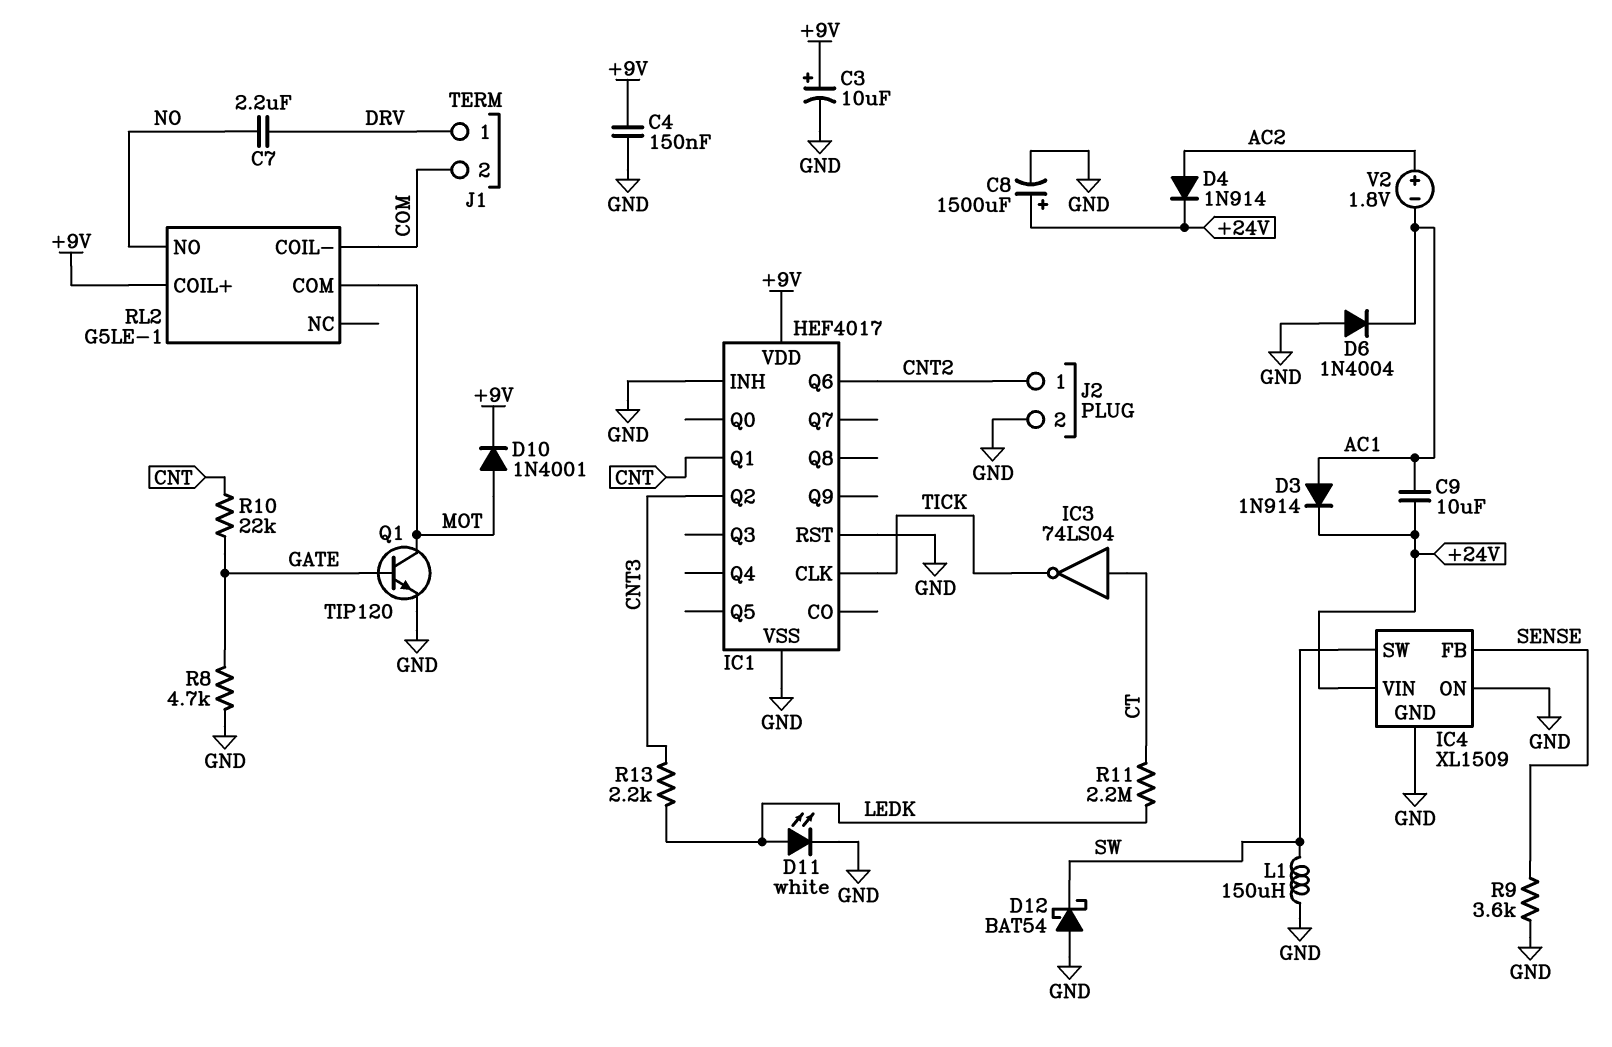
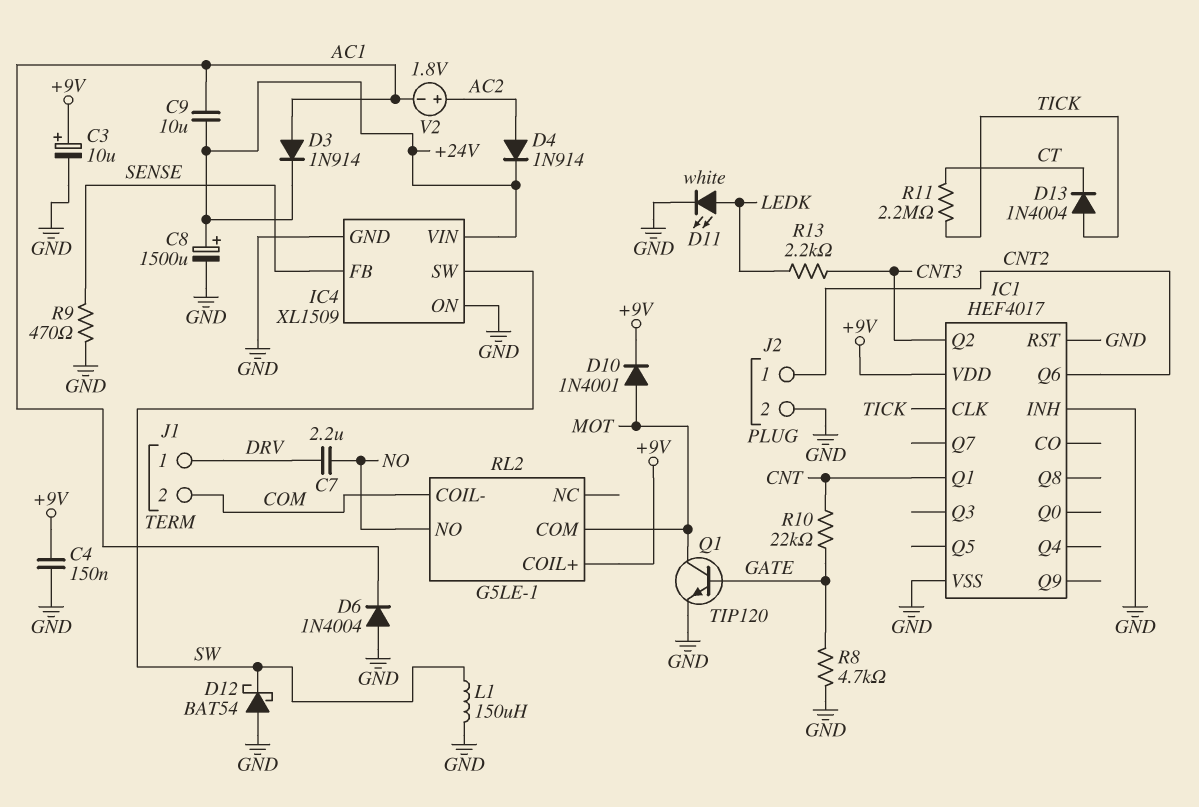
D13: none -> diode 1N4004 (A TICK, K CT)
IC3: NOT 74LS04 (in CT, out TICK) -> none
R9: 3.6k (GND, SENSE) -> 470 (GND, SENSE)
R11: 2.2M (CT, LEDK) -> 2.2M (CT, TICK)

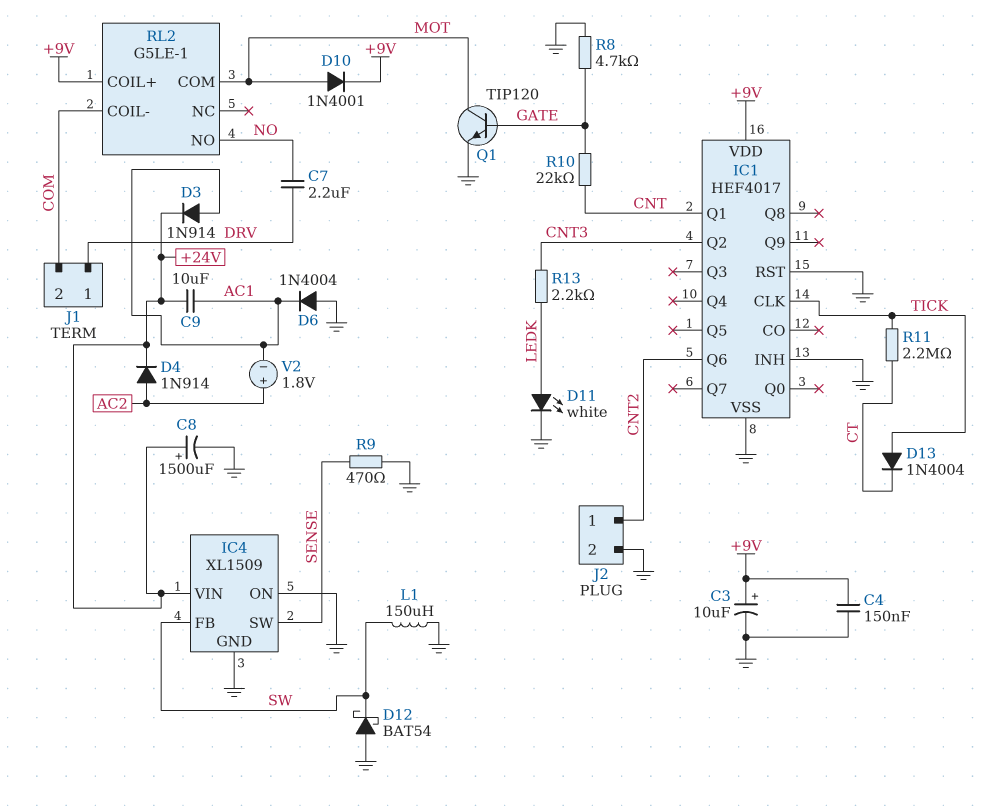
IC4 pin FB: SENSE -> SW
IC4 pin SW: SW -> SENSE

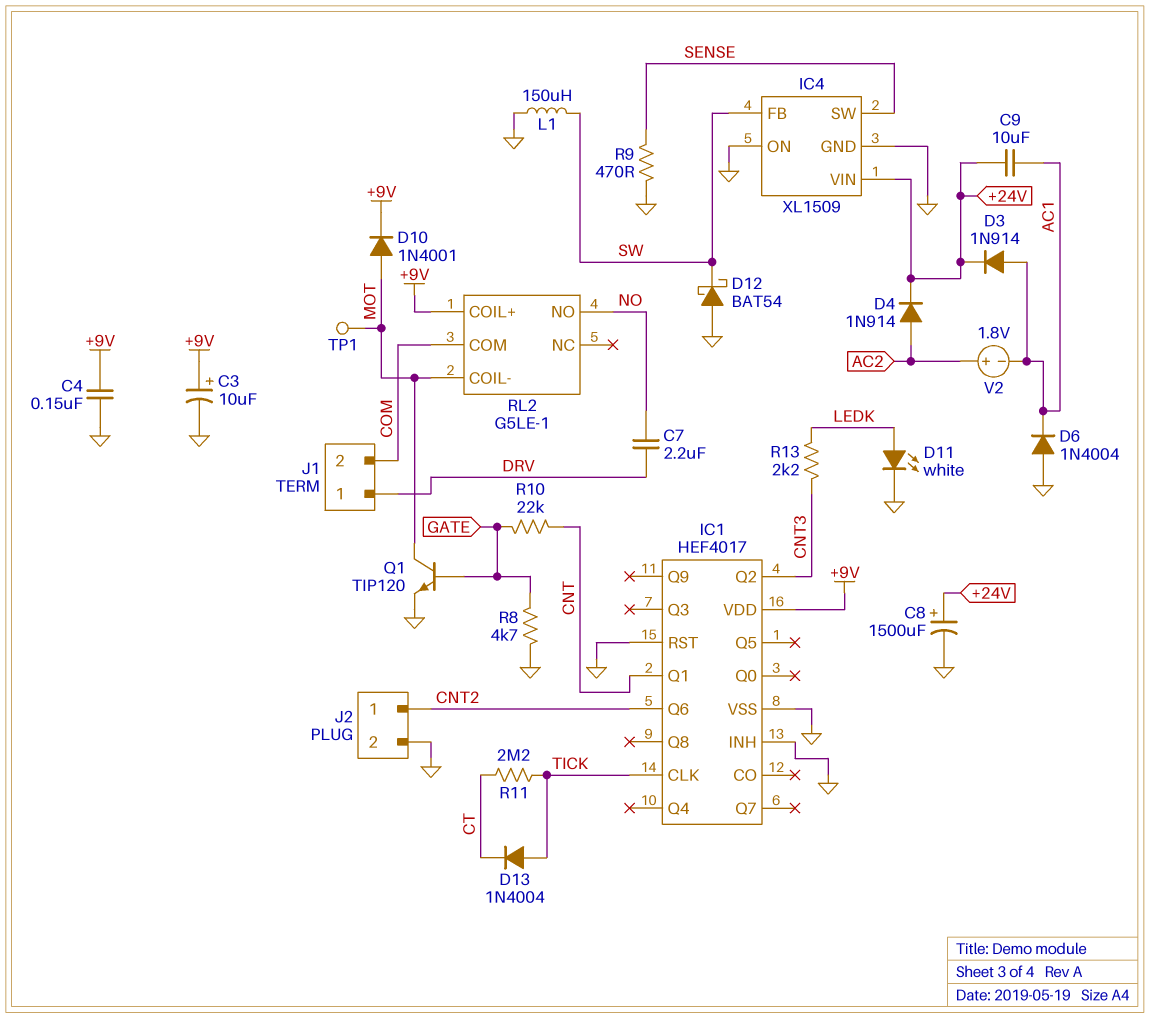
RL2 pin COIL-: COM -> MOT
RL2 pin COM: MOT -> COM
TP1: none -> test point (MOT)

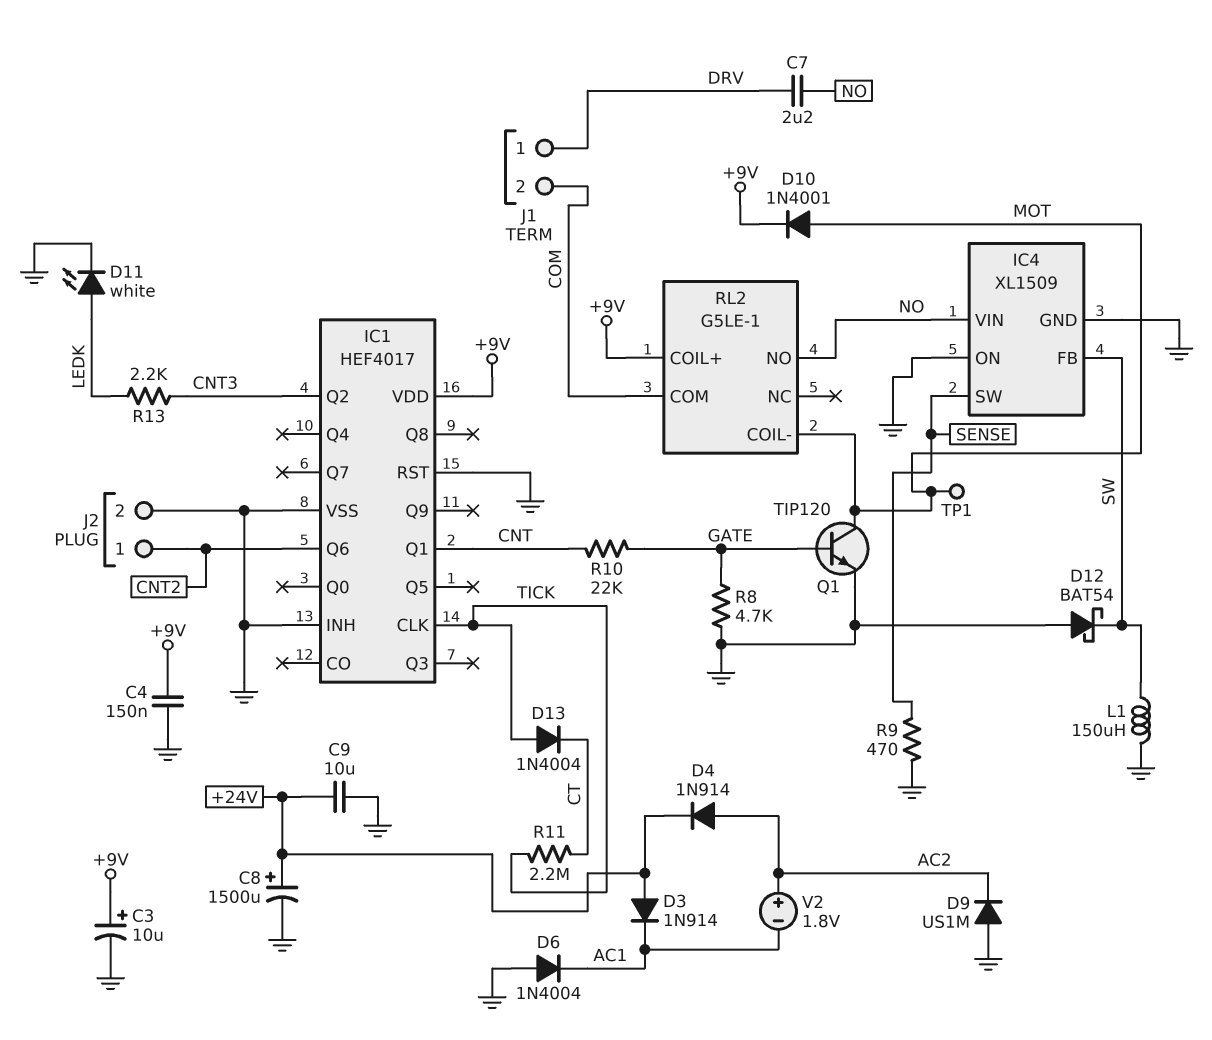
C9: 10uF (+24V, AC1) -> 10uF (+24V, GND)
D3: diode 1N914 (A AC1, K +24V) -> diode 1N914 (A +24V, K AC1)
D9: none -> diode US1M (A GND, K AC2)
IC4 pin VIN: +24V -> NO

